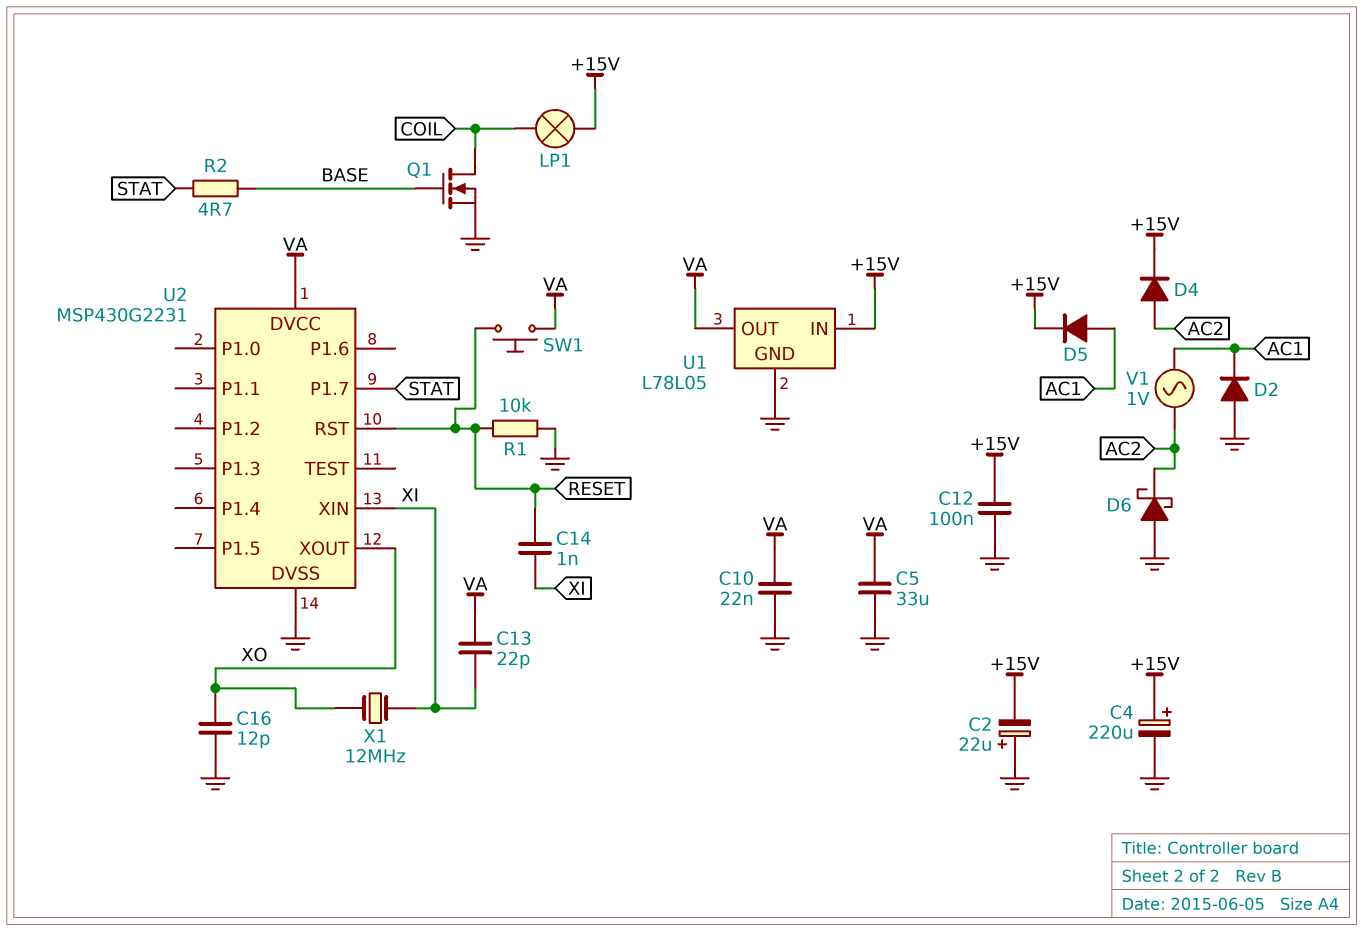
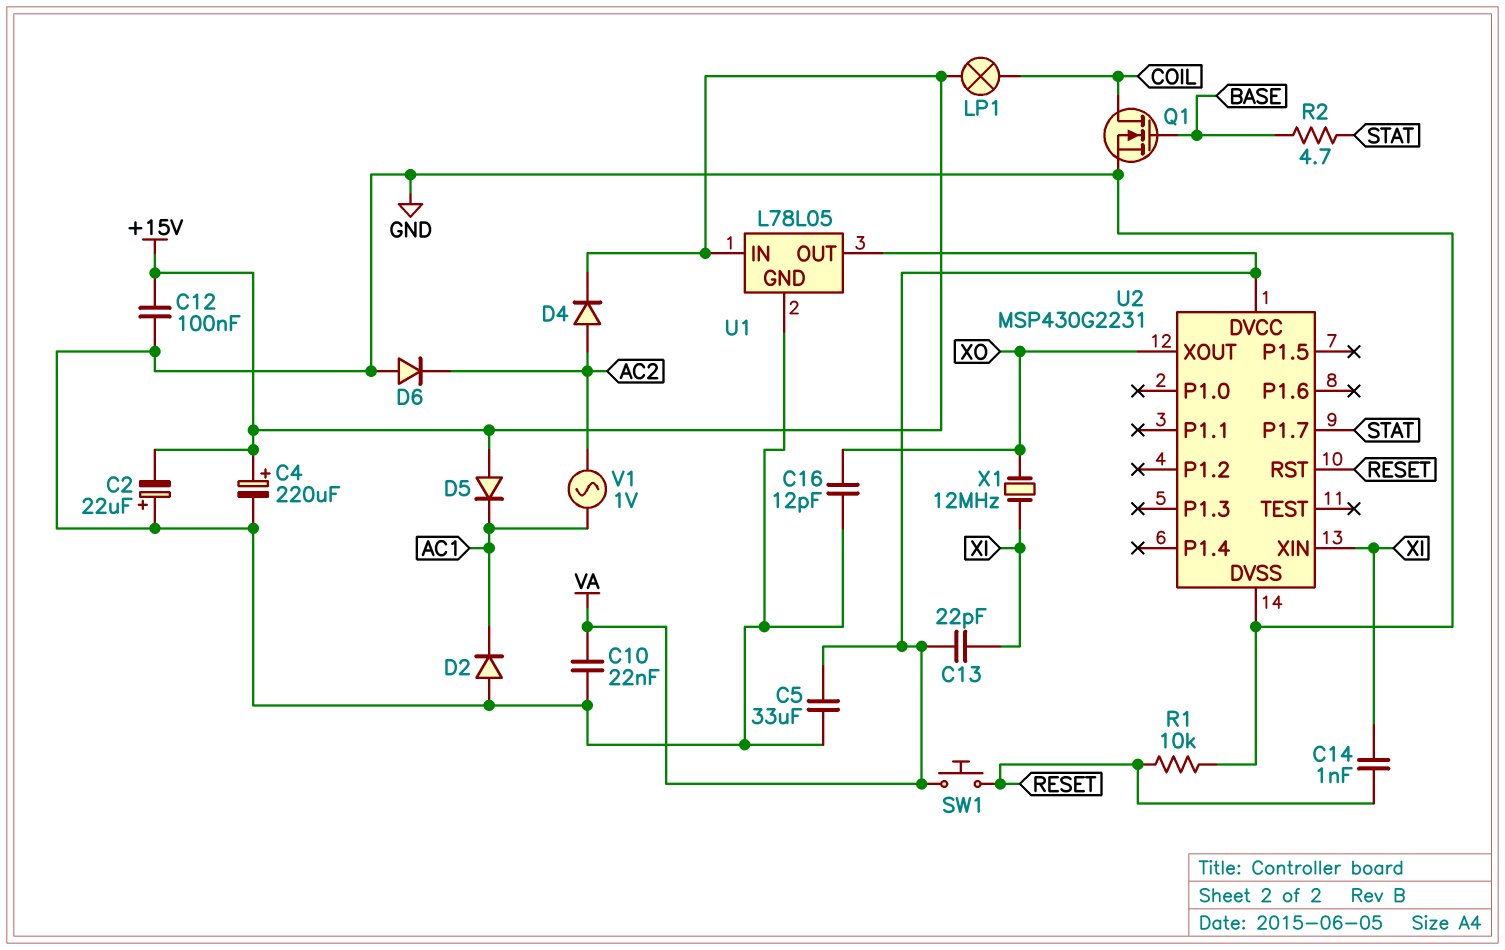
D5: diode (A AC1, K +15V) -> diode (A +15V, K AC1)
D6: schottky (A GND, K AC2) -> diode (A GND, K AC2)

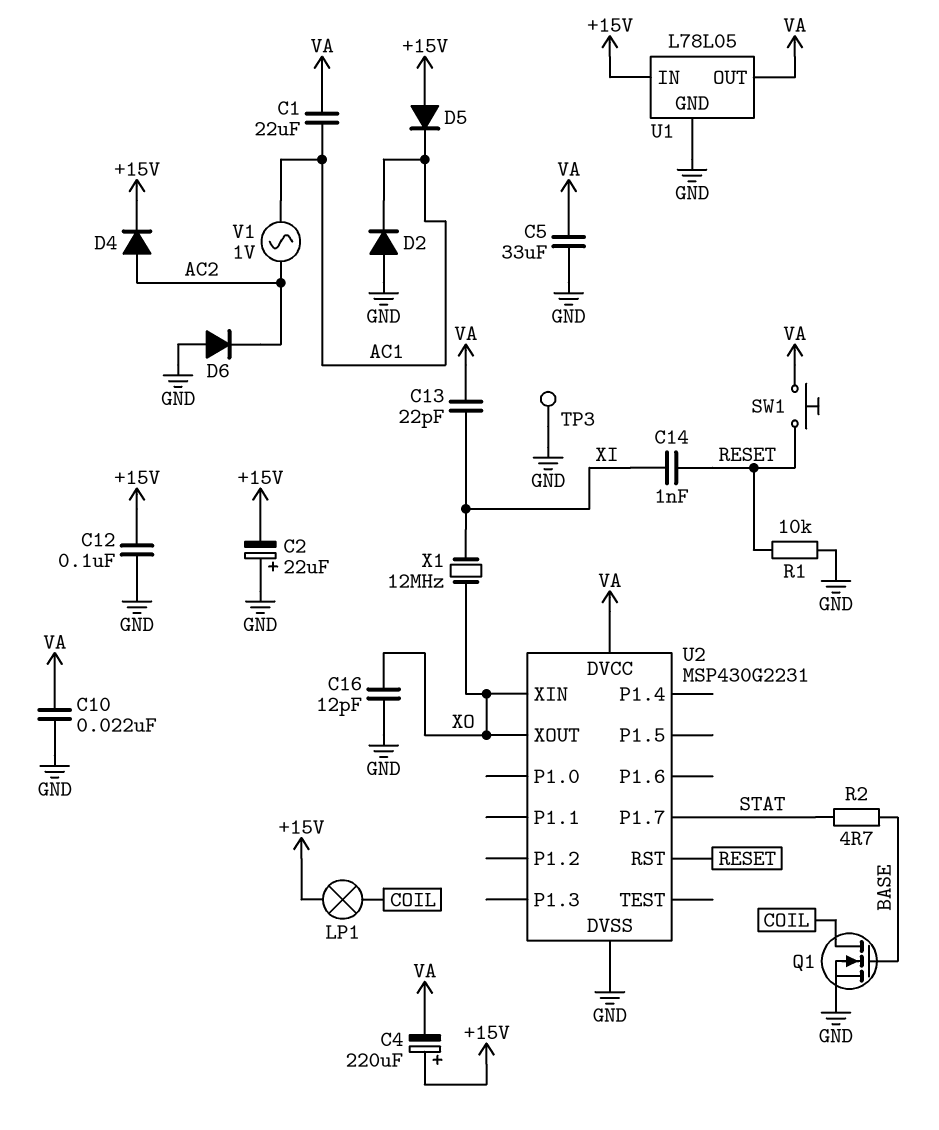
C1: none -> 22uF (AC1, VA)
C4: 220uF (plus +15V, minus GND) -> 220uF (plus +15V, minus VA)
TP3: none -> test point (GND)
U2 pin XIN: XI -> XO

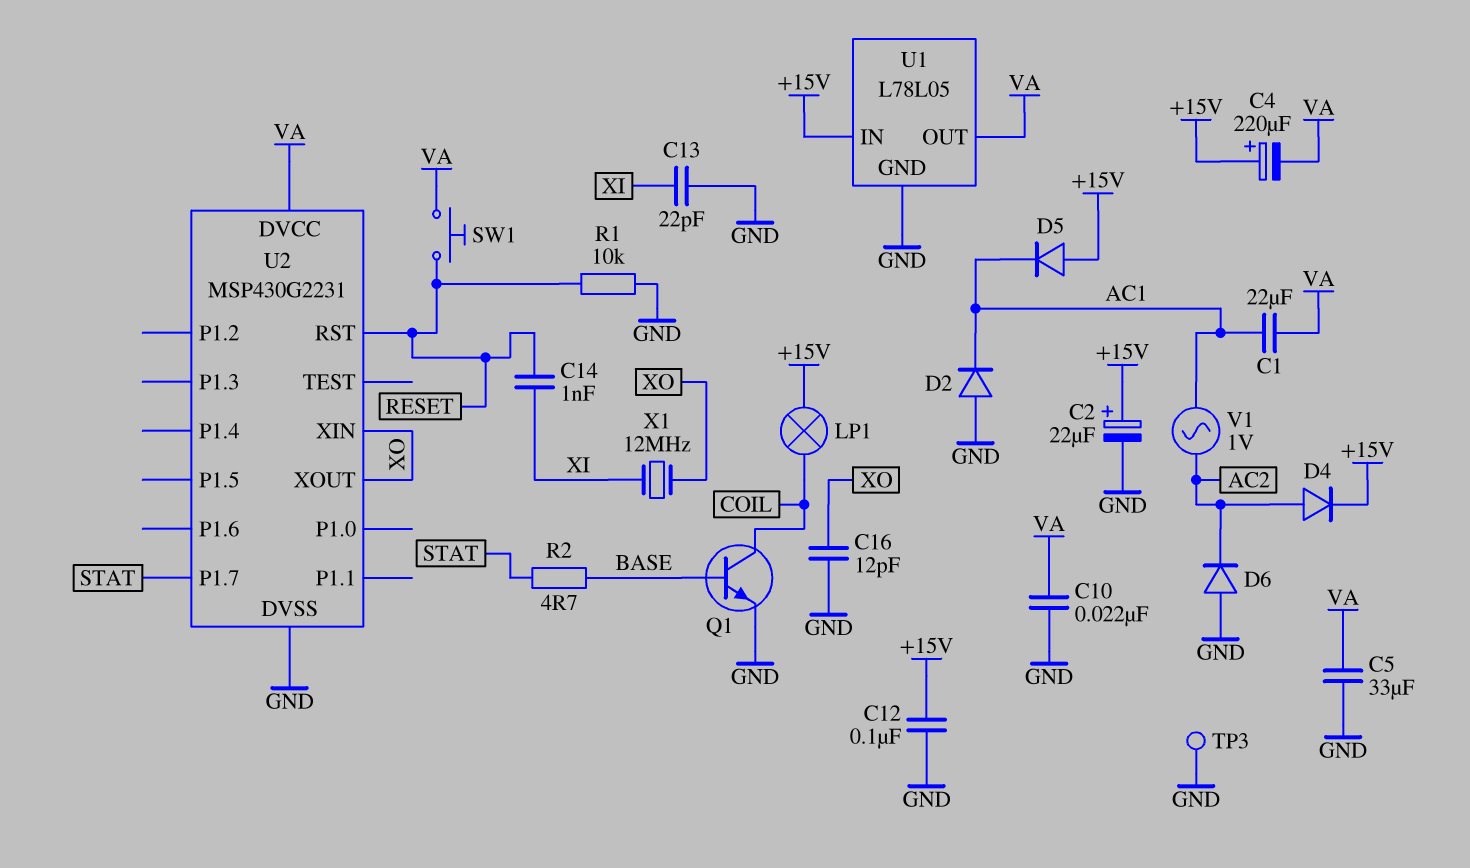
C2: 22uF (plus GND, minus +15V) -> 22uF (plus +15V, minus GND)
C13: 22pF (VA, XI) -> 22pF (GND, XI)
Q1: NMOS (G BASE, D COIL, S GND) -> NPN (B BASE, C COIL, E GND)

